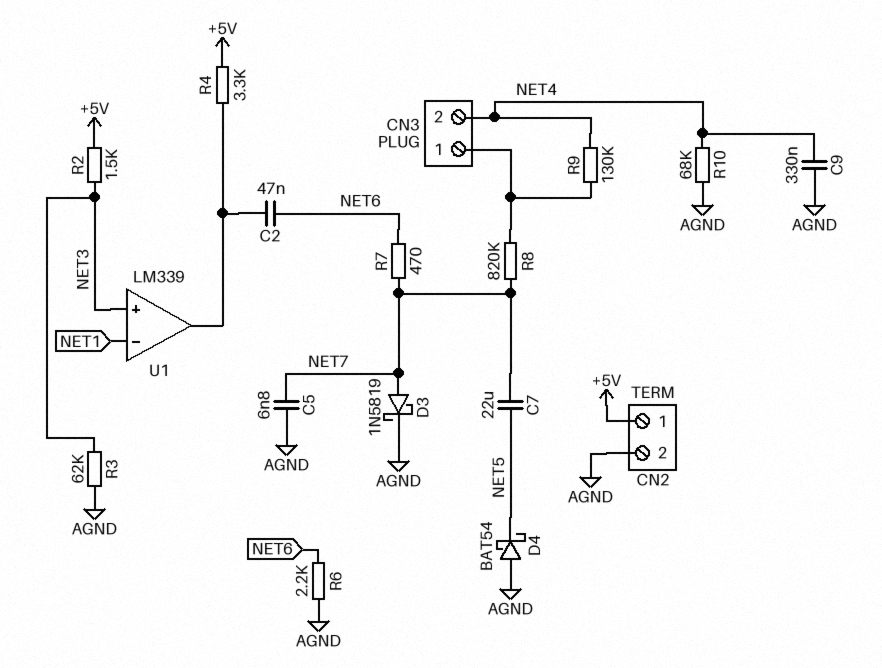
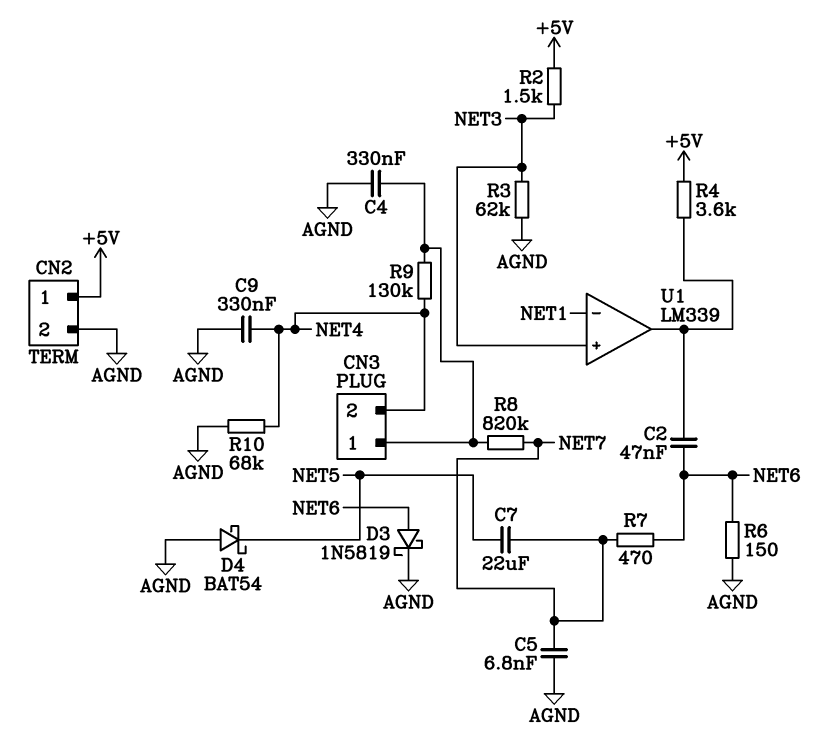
C4: none -> 330nF (AGND, CN3/1)
D3: schottky 1N5819 (A NET7, K AGND) -> schottky 1N5819 (A NET6, K AGND)
R4: 3.3k (+5V, U1/out) -> 3.6k (+5V, U1/out)
R6: 2.2k (AGND, NET6) -> 150 (AGND, NET6)

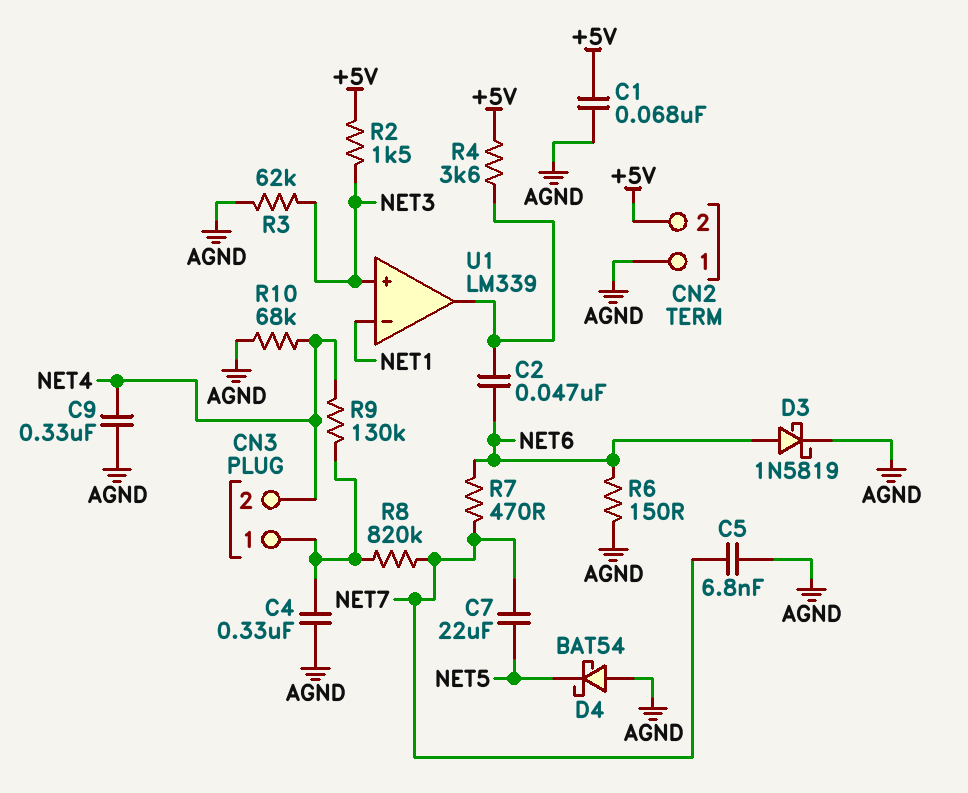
C1: none -> 68nF (+5V, AGND)
CN2 pin 1: +5V -> AGND
CN2 pin 2: AGND -> +5V

